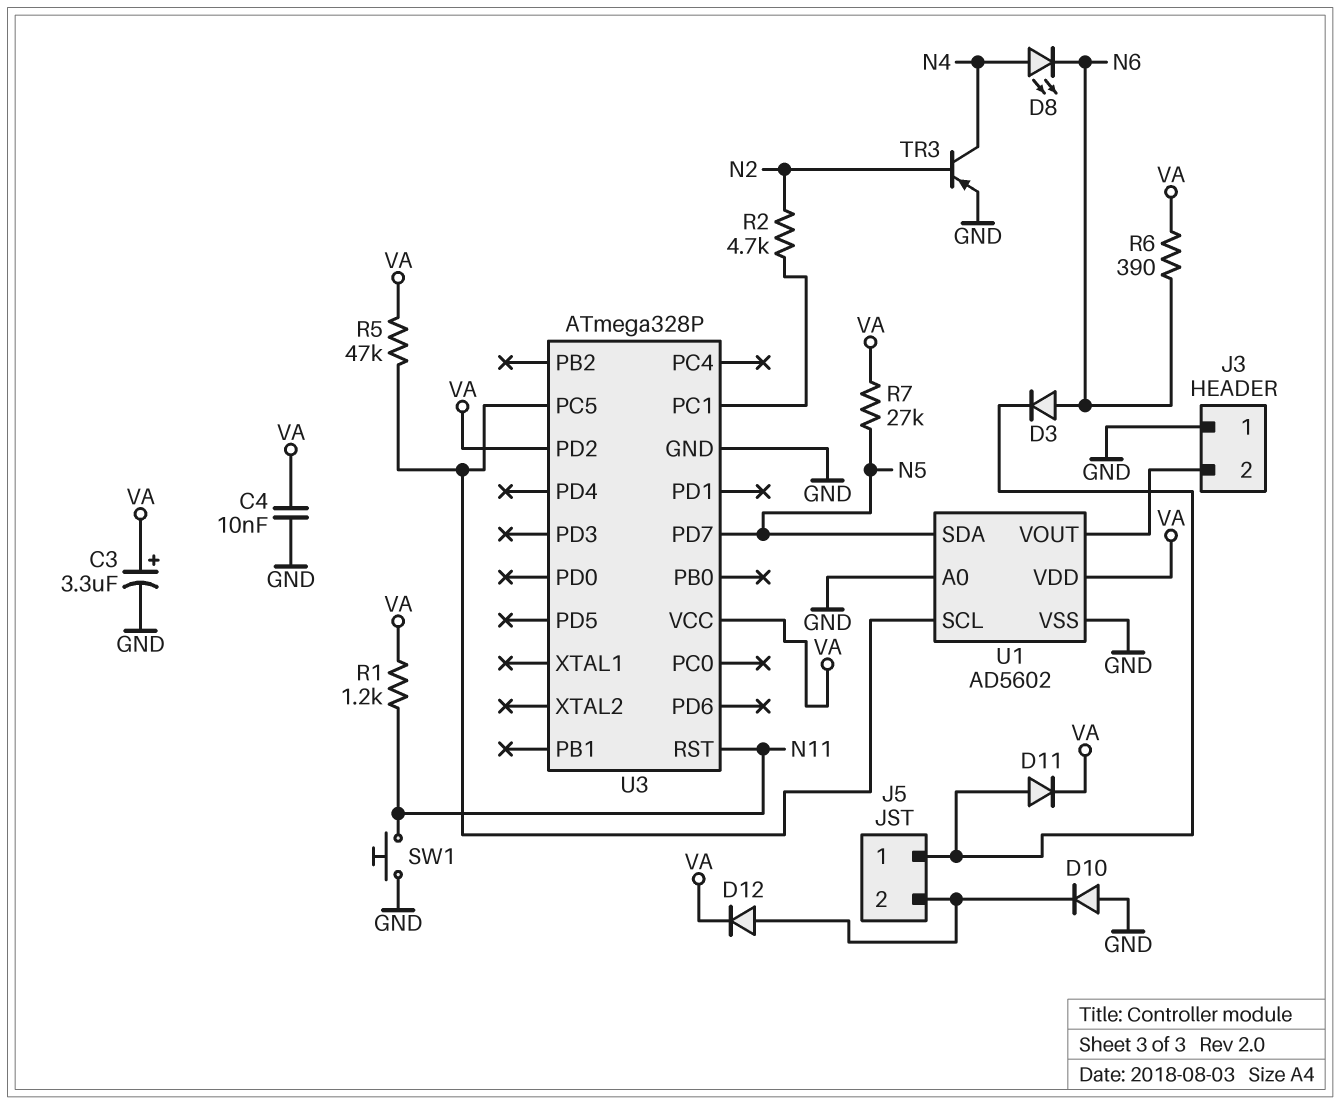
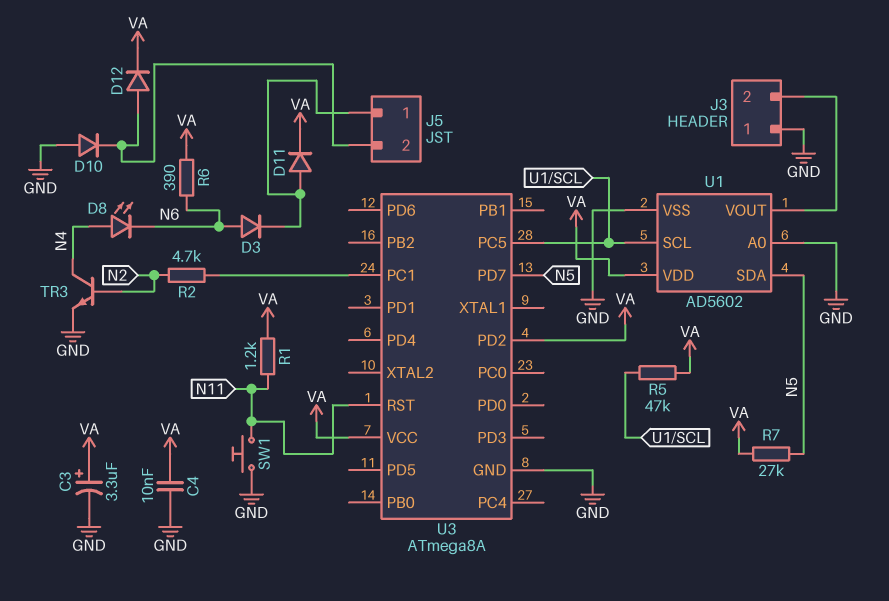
TR3: PNP (B N2, C N4, E GND) -> NPN (B N2, C N4, E GND)
U3: ATmega328P -> ATmega8A

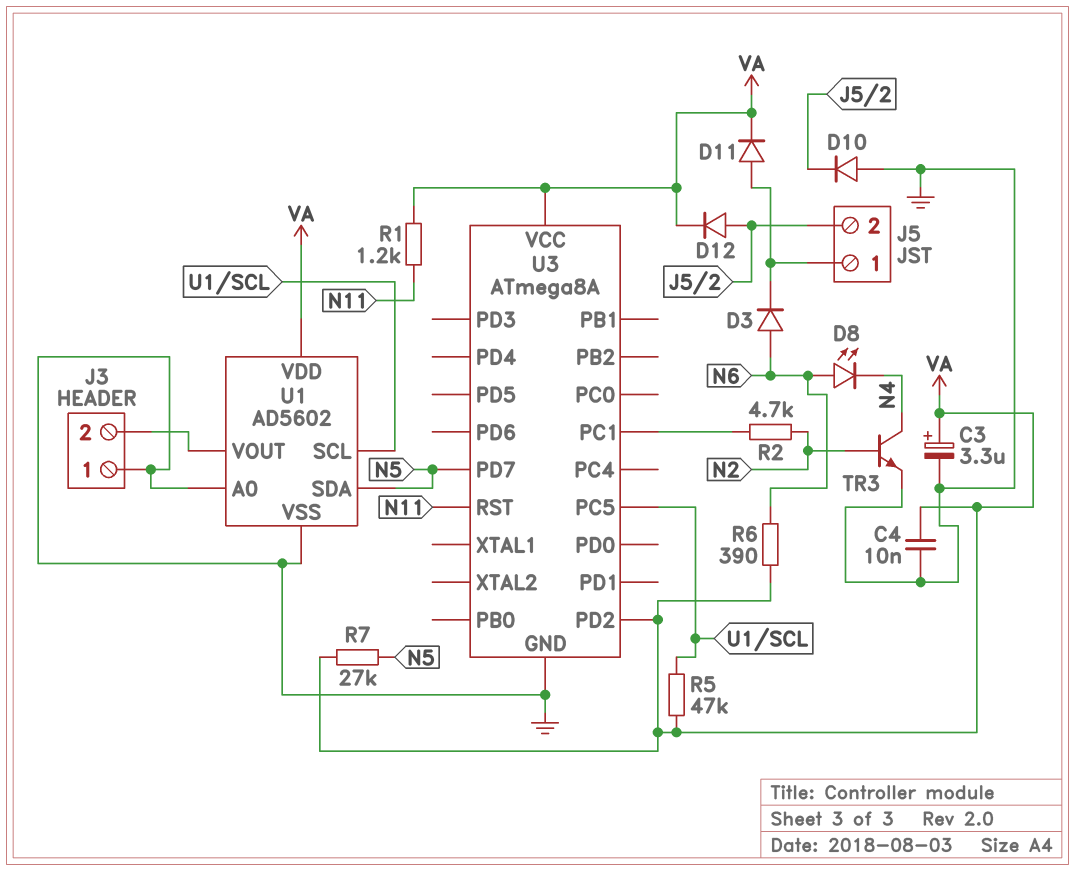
D8: LED (A N4, K N6) -> LED (A N6, K N4)
SW1: button (GND, N11) -> none

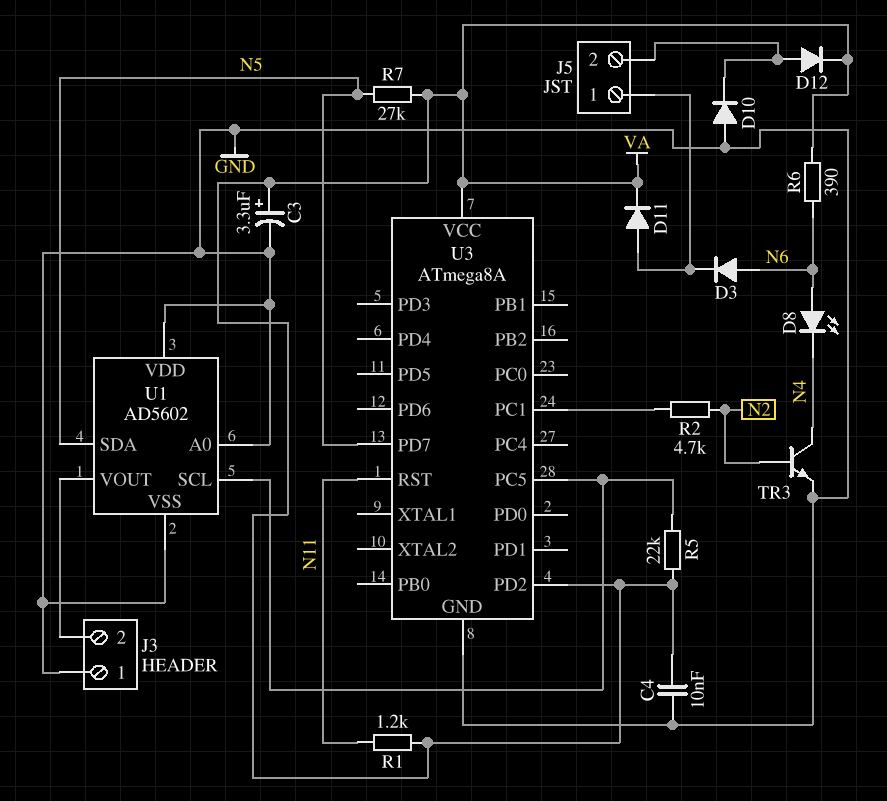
R5: 47k (U1/SCL, VA) -> 22k (U1/SCL, VA)
U1 pin VDD: VA -> GND

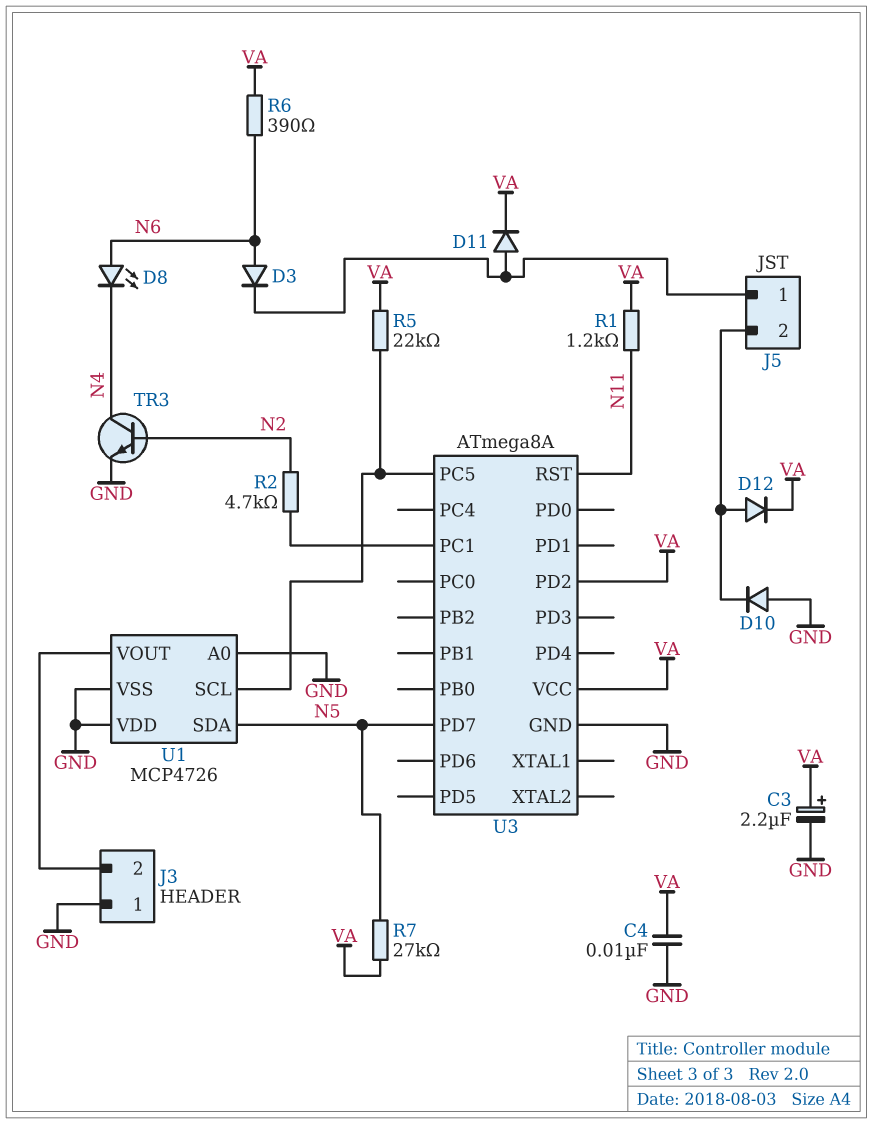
C3: 3.3uF (plus VA, minus GND) -> 2.2uF (plus VA, minus GND)
U1: AD5602 -> MCP4726

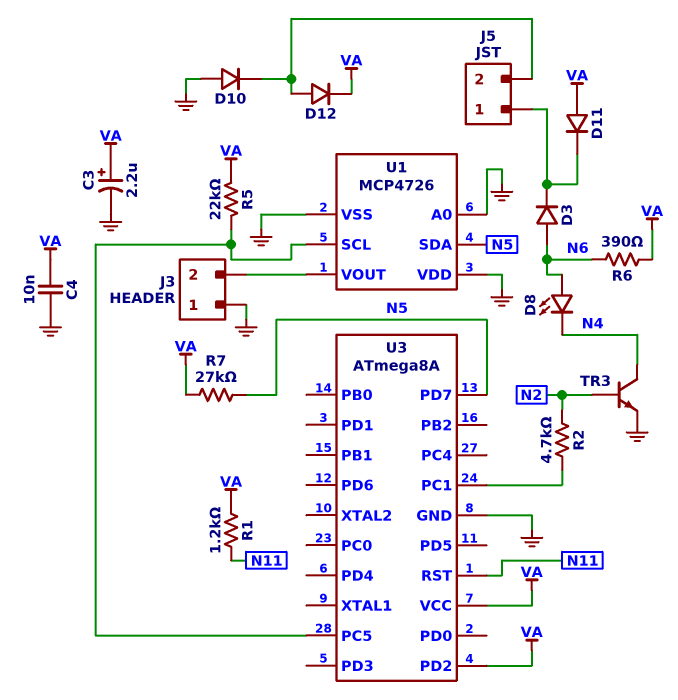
D11: diode (A J5/1, K VA) -> diode (A VA, K J5/1)

